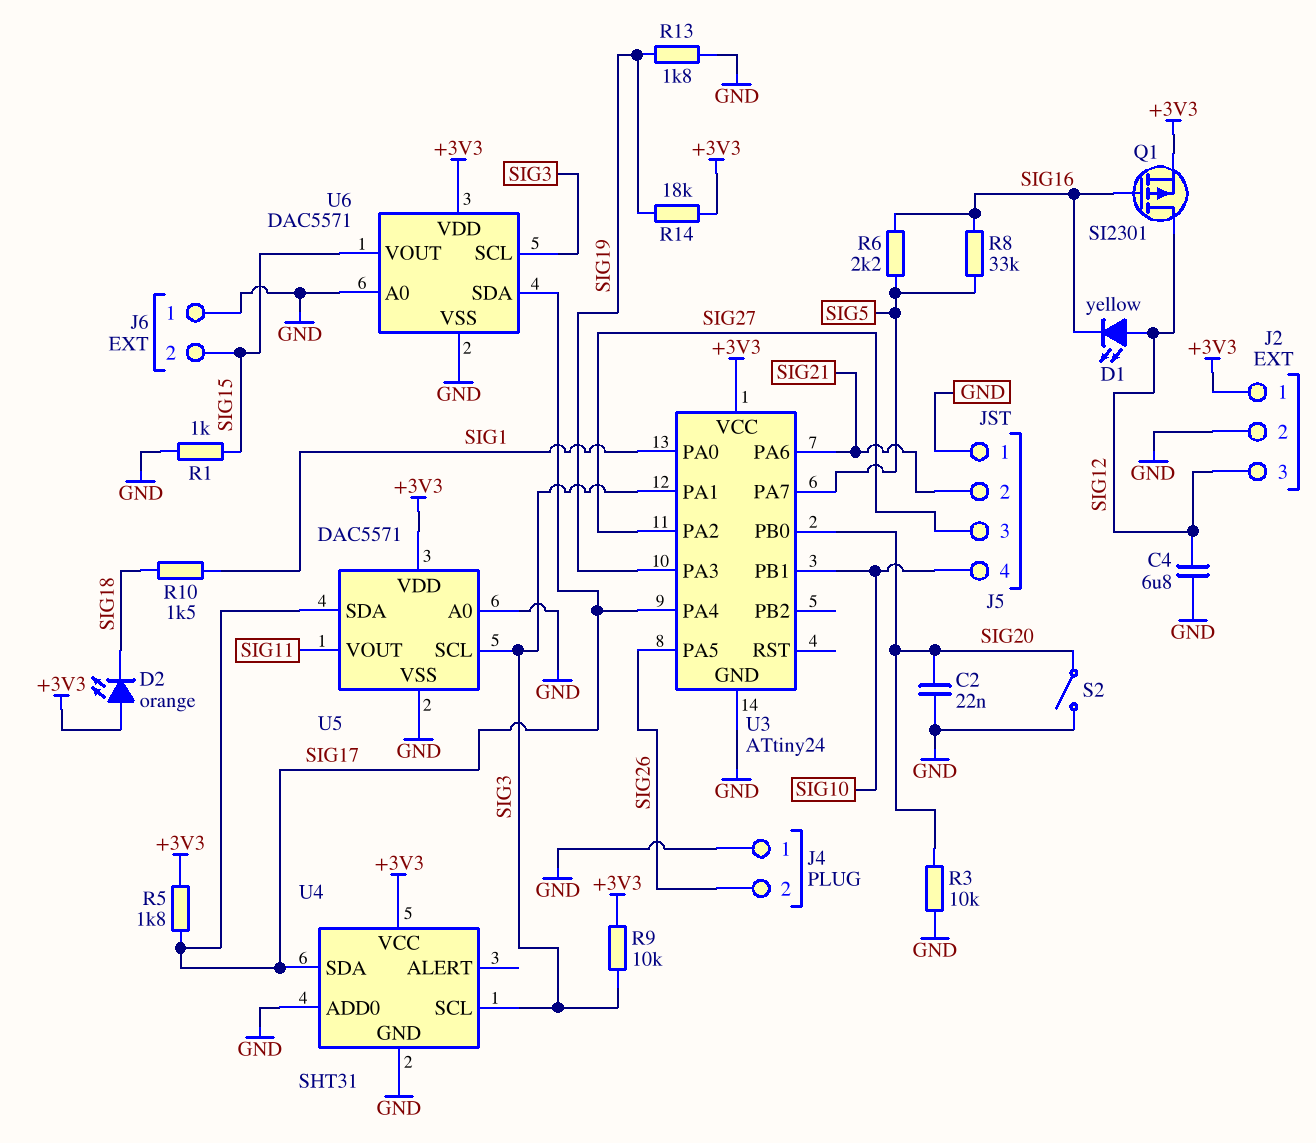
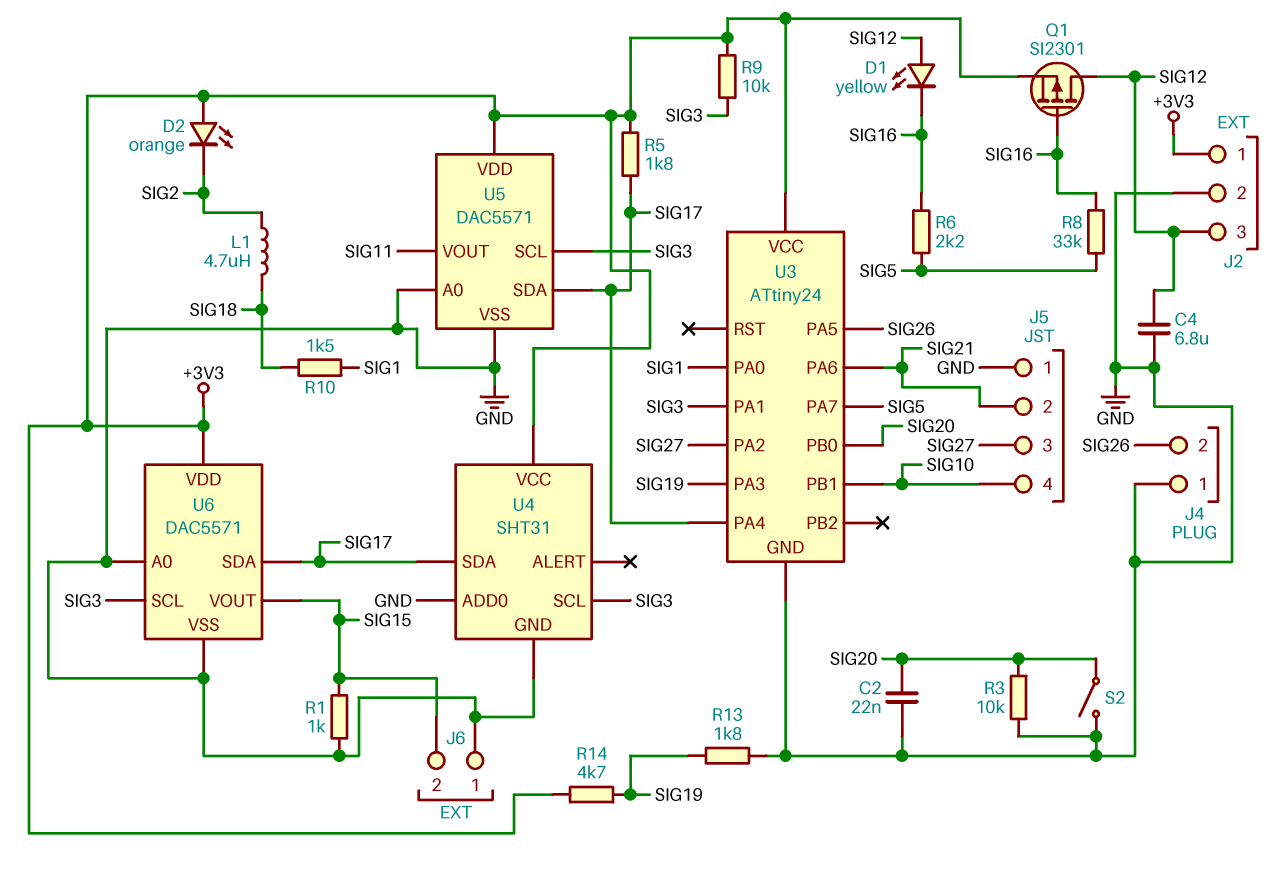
D2: LED orange (A +3V3, K SIG18) -> LED orange (A +3V3, K SIG2)
L1: none -> 4.7uH (SIG2, SIG18)
R14: 18k (+3V3, SIG19) -> 4.7k (+3V3, SIG19)

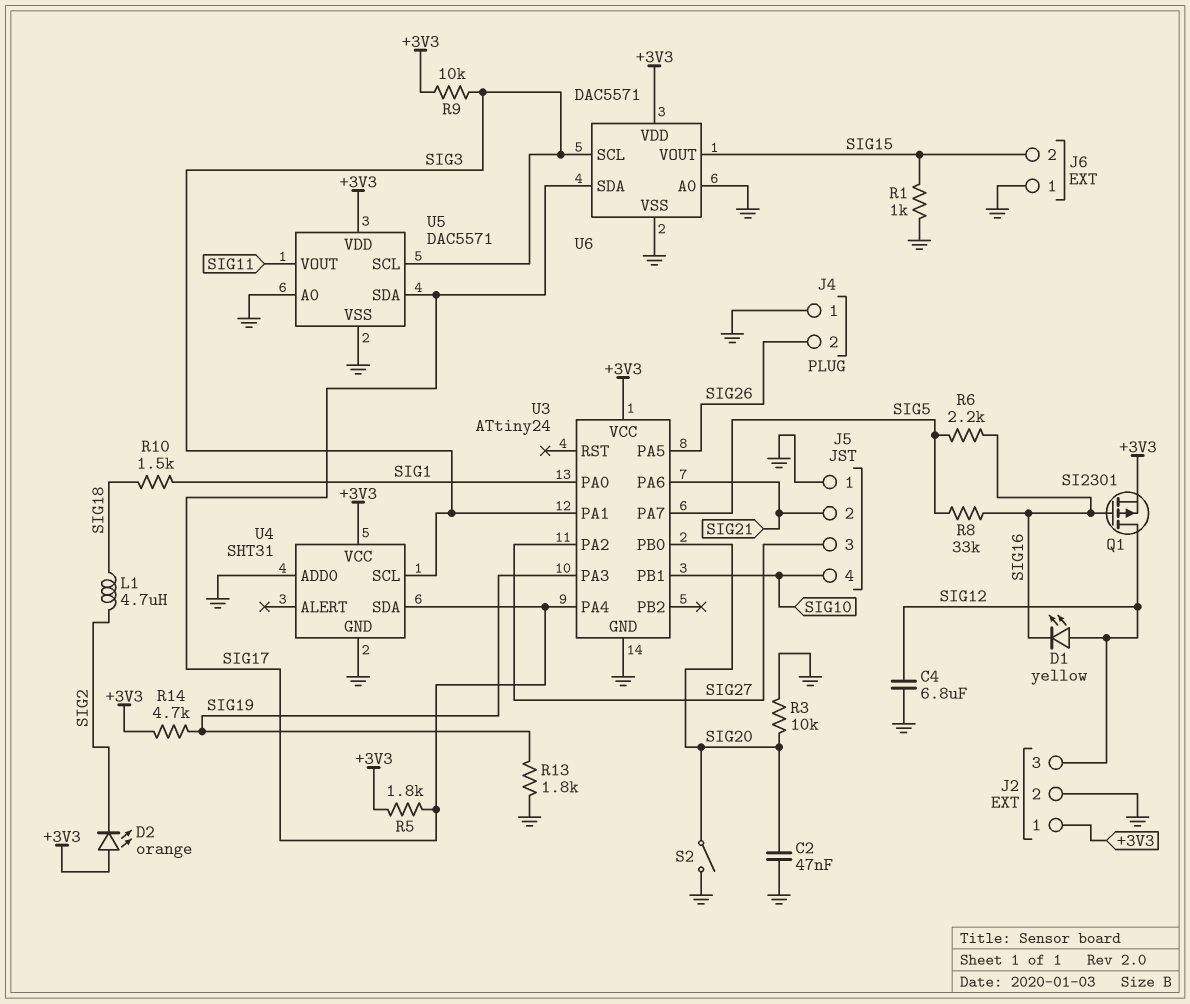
C2: 22nF (GND, SIG20) -> 47nF (GND, SIG20)

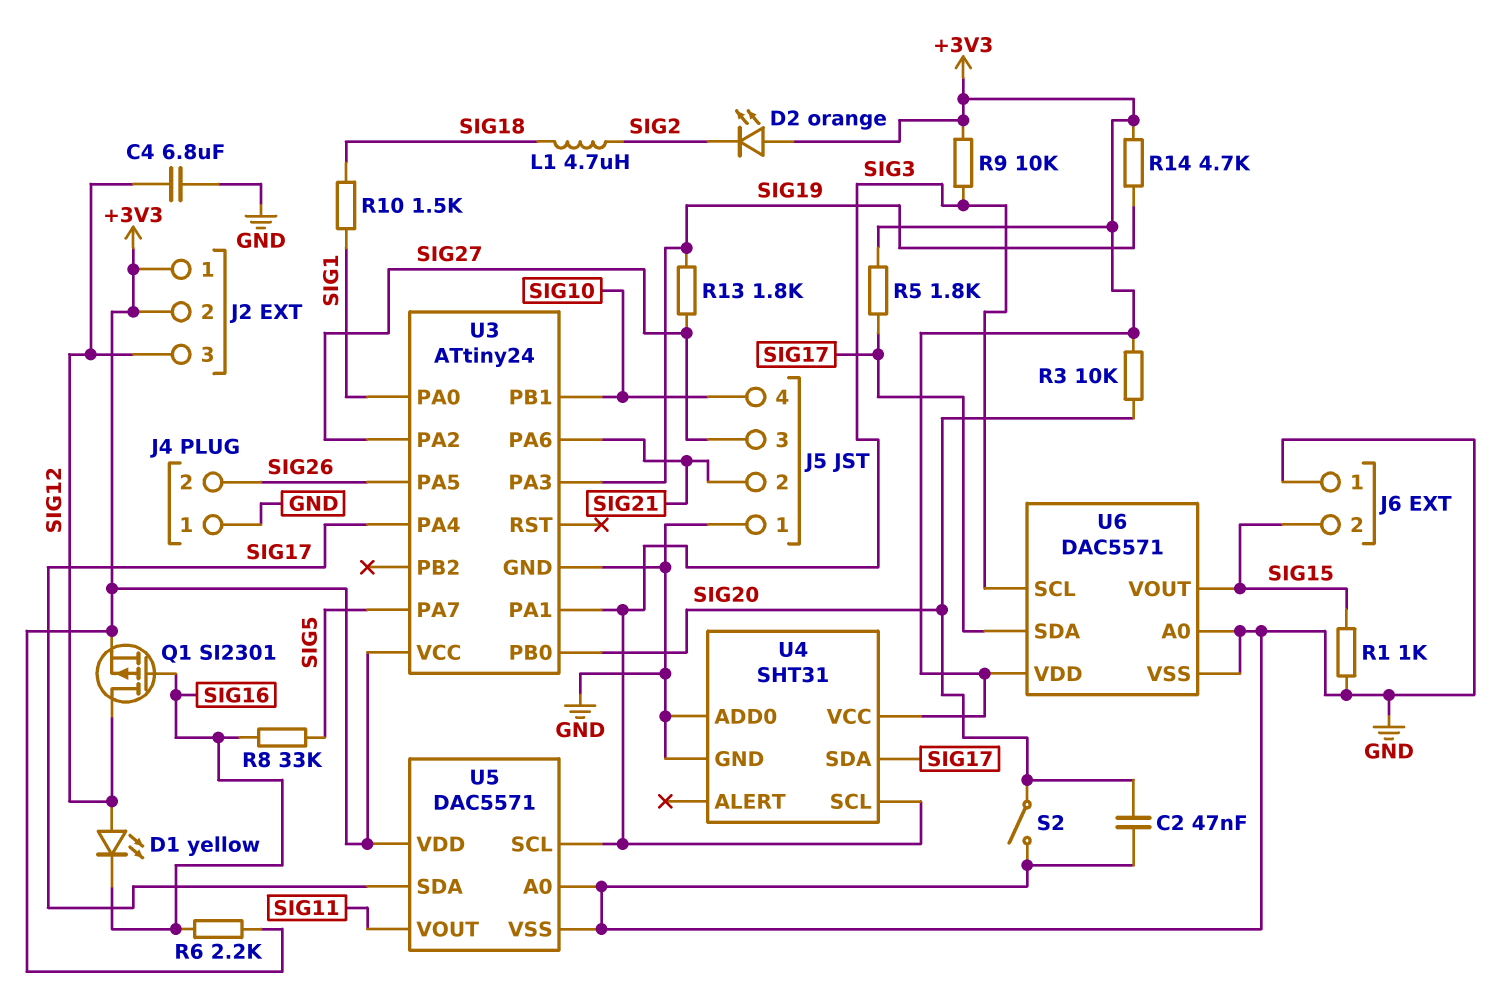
J2 pin 2: GND -> +3V3
R3: 10k (GND, SIG20) -> 10k (+3V3, SIG20)
R6: 2.2k (SIG5, SIG16) -> 2.2k (+3V3, SIG16)
R13: 1.8k (GND, SIG19) -> 1.8k (SIG19, SIG27)

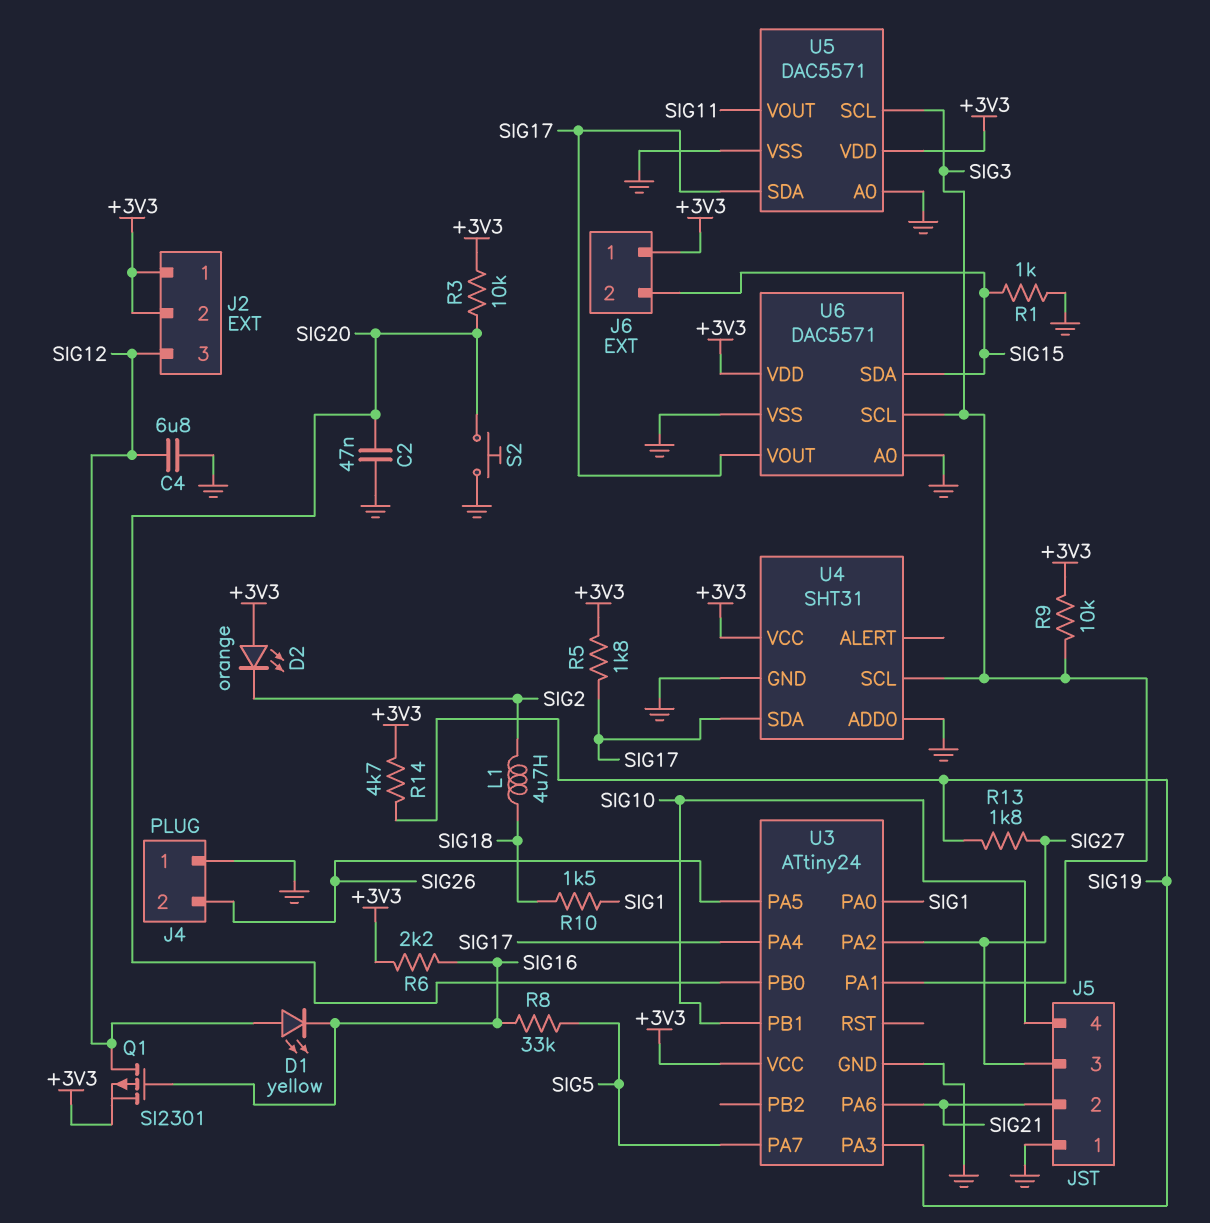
J6 pin 1: GND -> +3V3
S2: switch (GND, SIG20) -> button (GND, SIG20)
U6 pin SDA: SIG17 -> SIG15
U6 pin VOUT: SIG15 -> SIG17

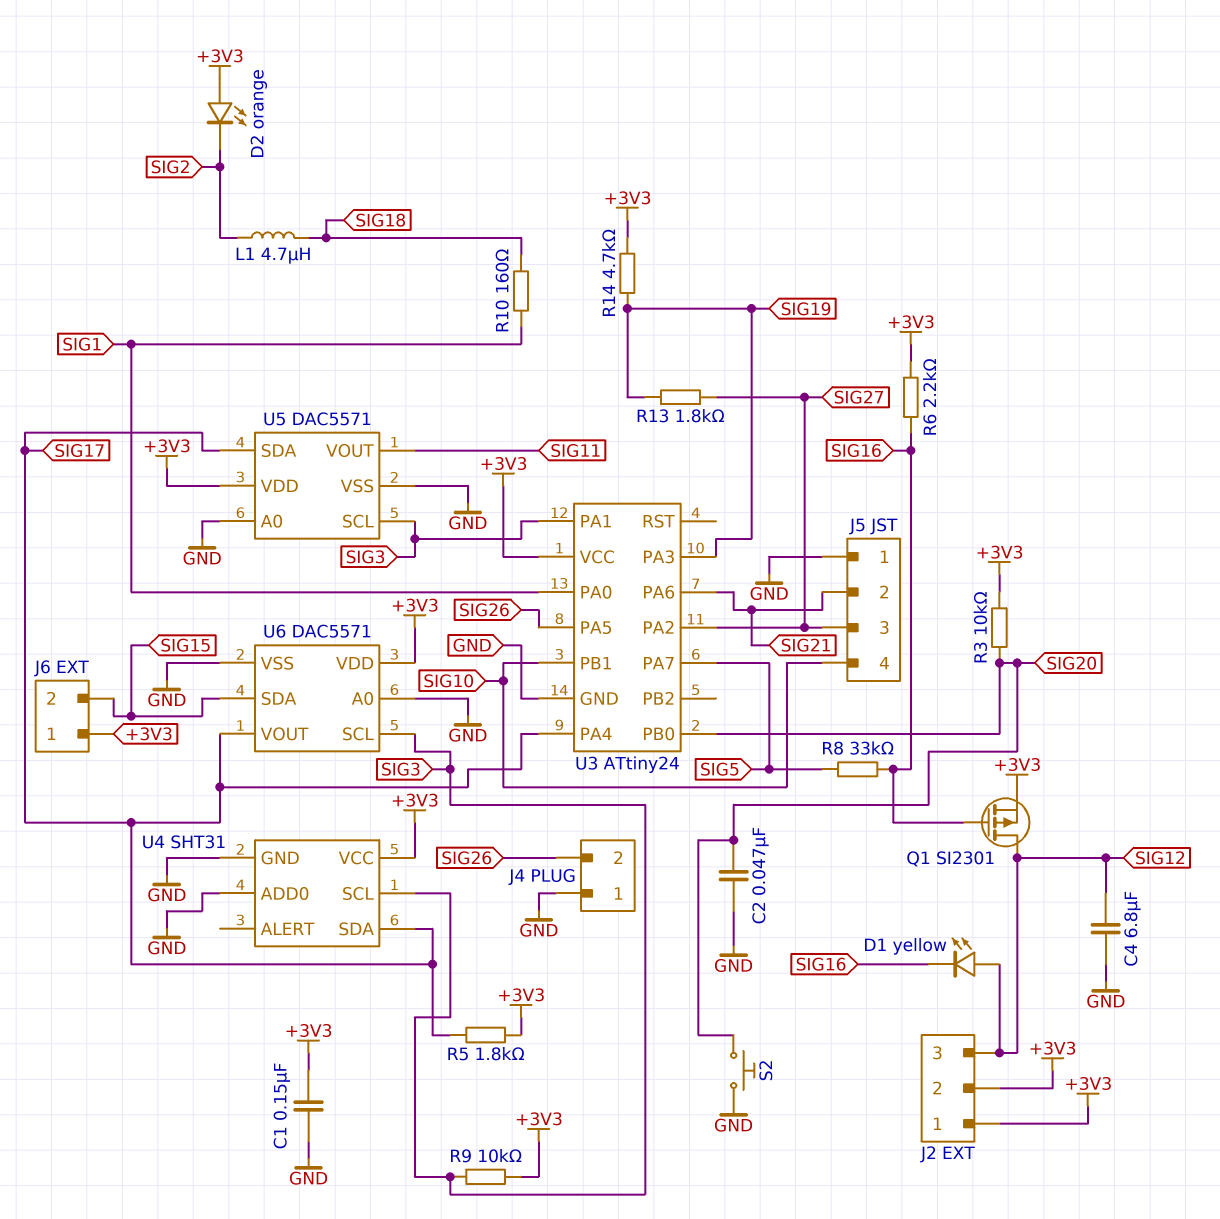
C1: none -> 150nF (+3V3, GND)
R1: 1k (GND, SIG15) -> none
R10: 1.5k (SIG1, SIG18) -> 160 (SIG1, SIG18)

